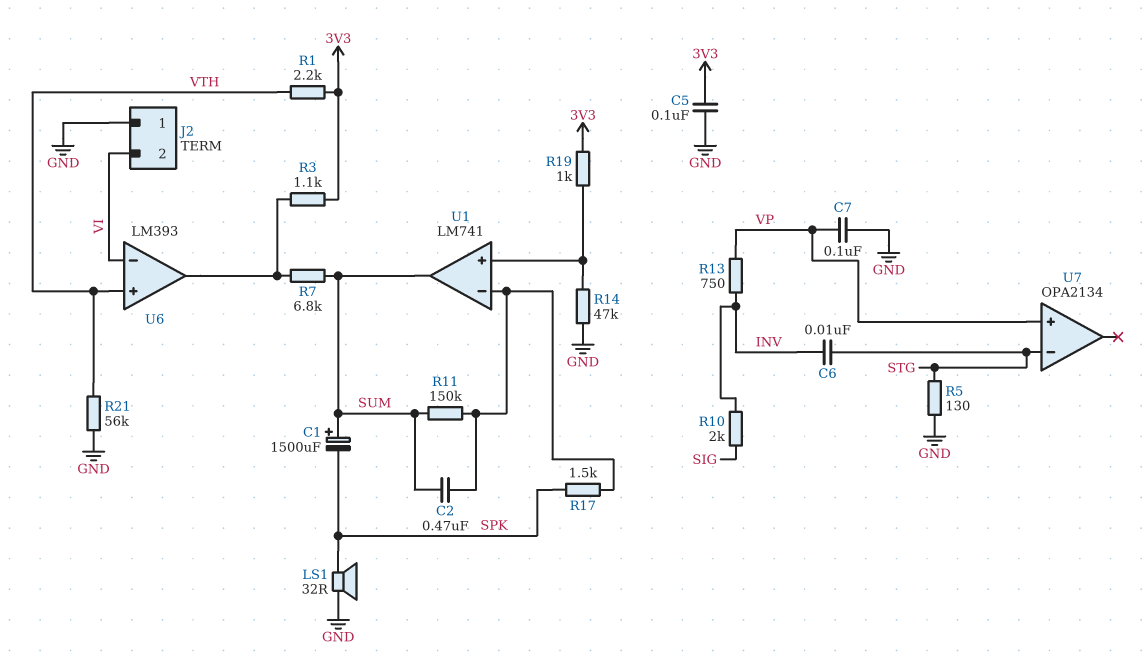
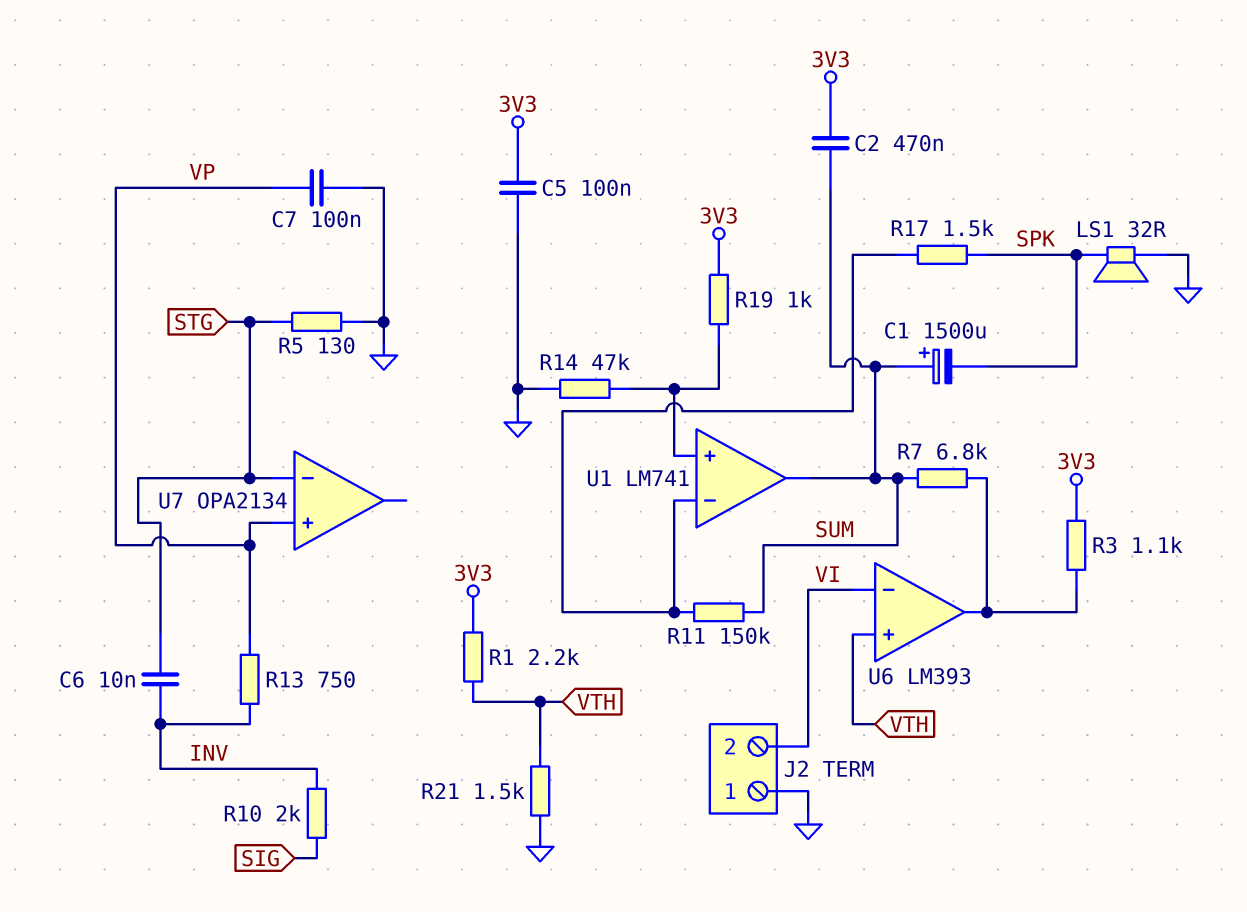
C2: 470nF (SUM, U1/in-) -> 470nF (3V3, SUM)
R21: 56k (GND, VTH) -> 1.5k (GND, VTH)

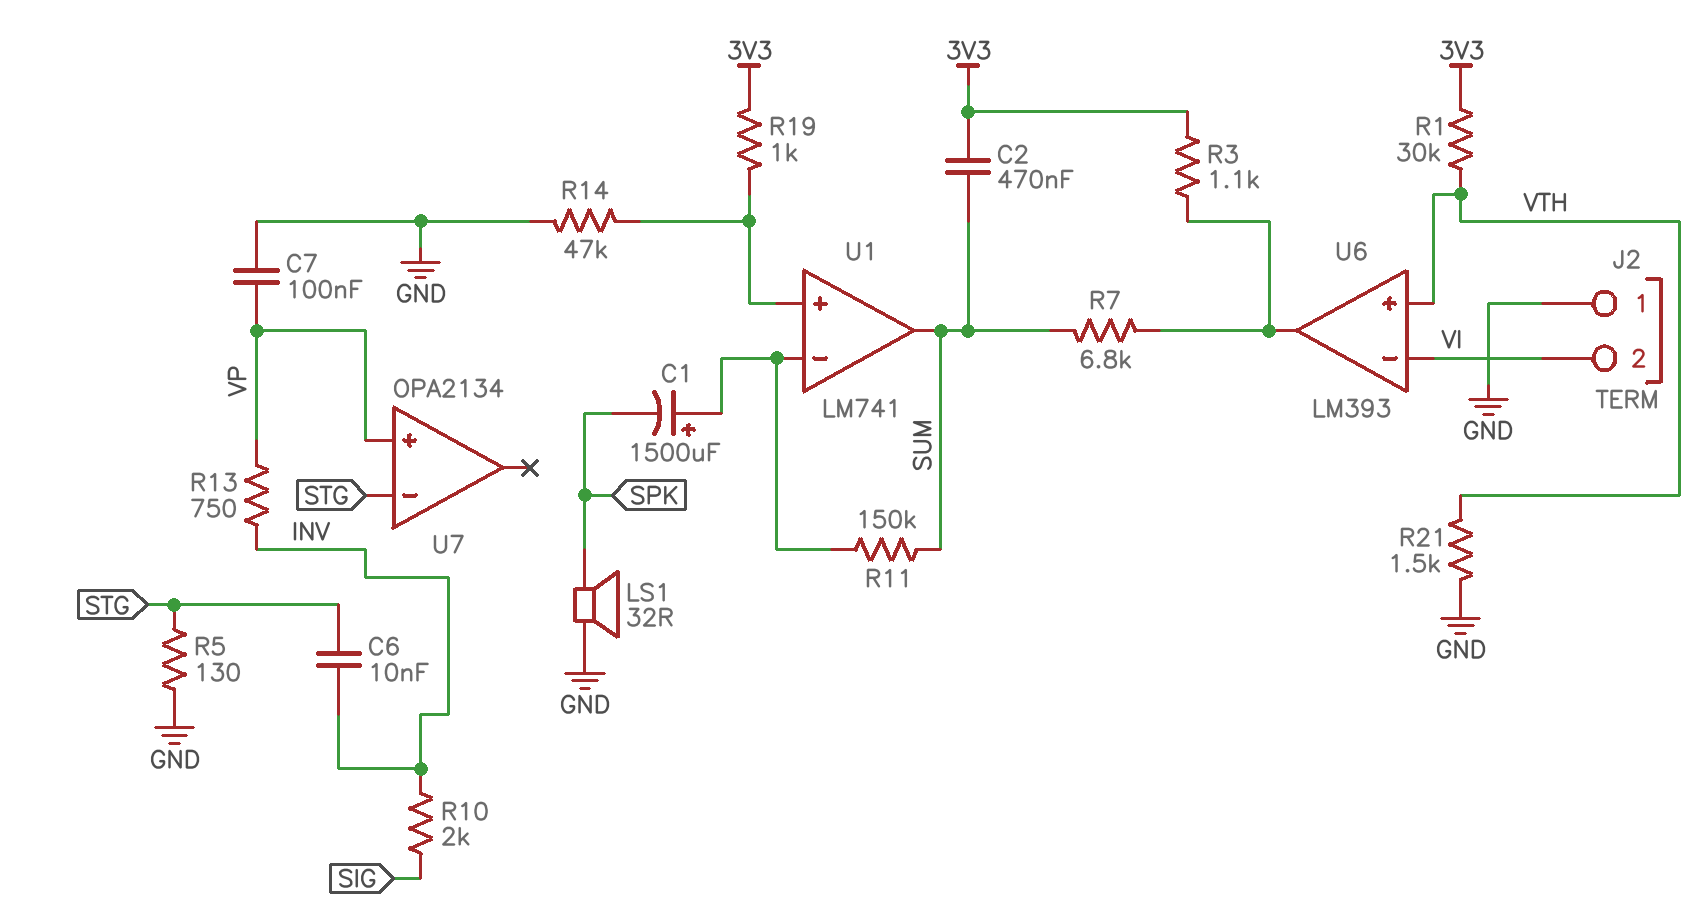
C1: 1500uF (plus SUM, minus SPK) -> 1500uF (plus U1/in-, minus SPK)
C5: 100nF (3V3, GND) -> none
R1: 2.2k (3V3, VTH) -> 30k (3V3, VTH)
R17: 1.5k (SPK, U1/in-) -> none

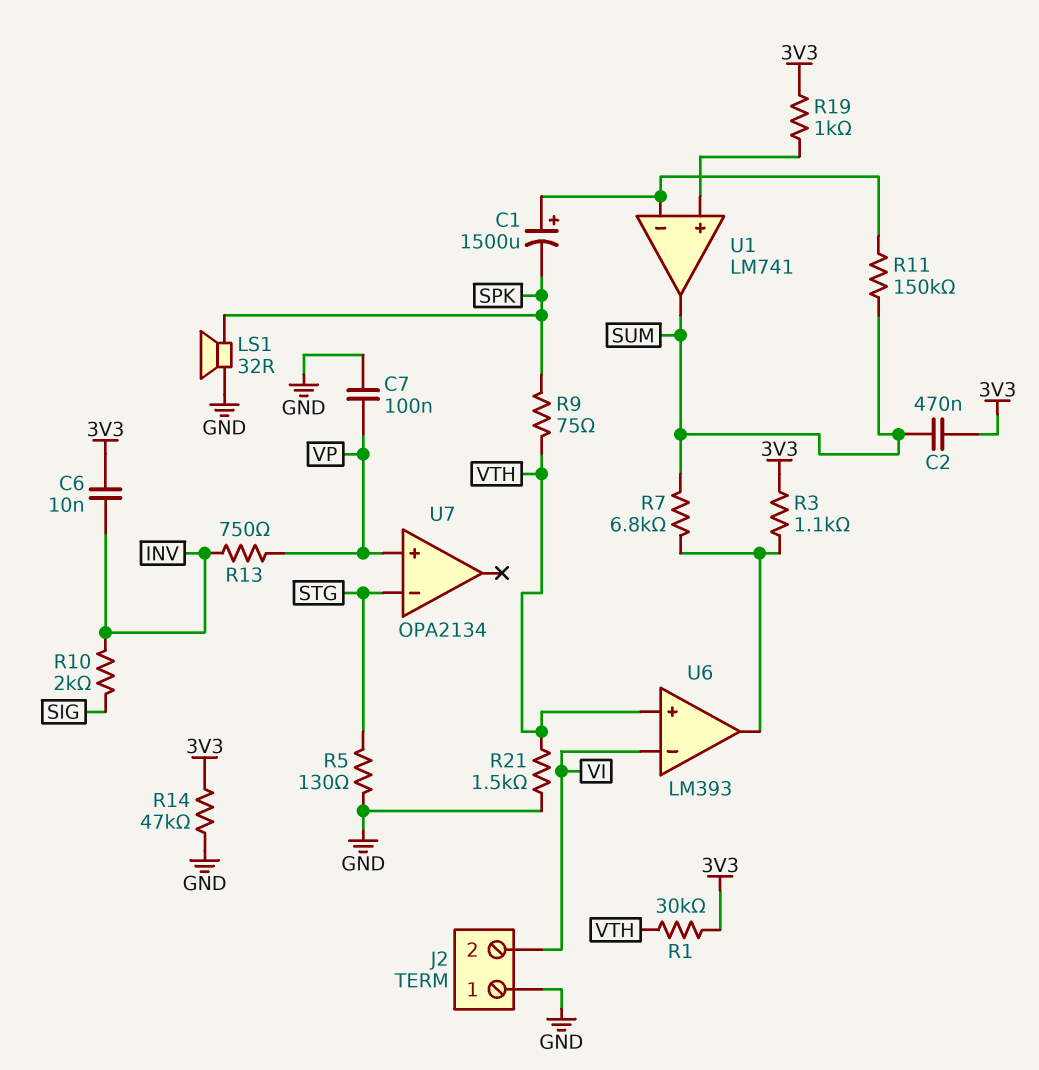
C6: 10nF (INV, STG) -> 10nF (3V3, INV)
R9: none -> 75 (SPK, VTH)
R14: 47k (GND, U1/in+) -> 47k (3V3, GND)

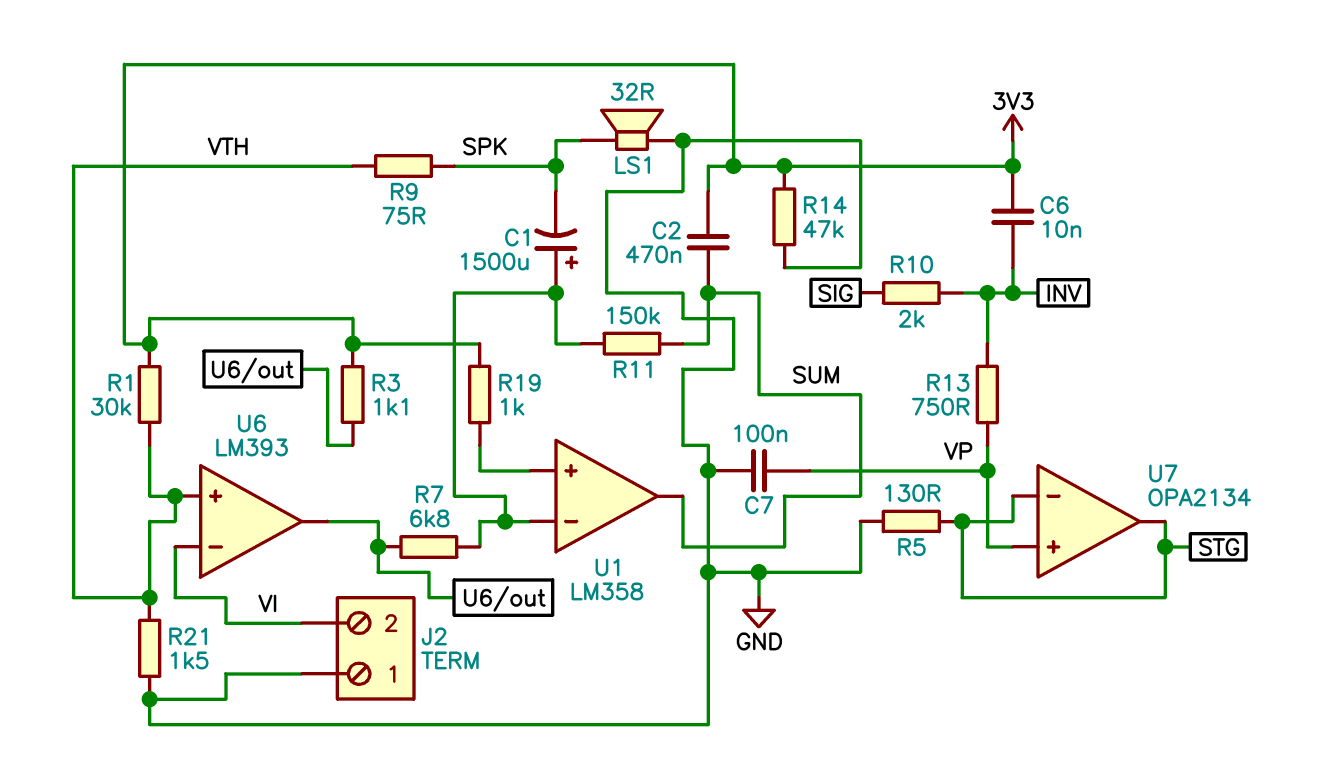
R7: 6.8k (SUM, U6/out) -> 6.8k (U1/in-, U6/out)
U1: LM741 -> LM358
U7 pin out: none -> STG

